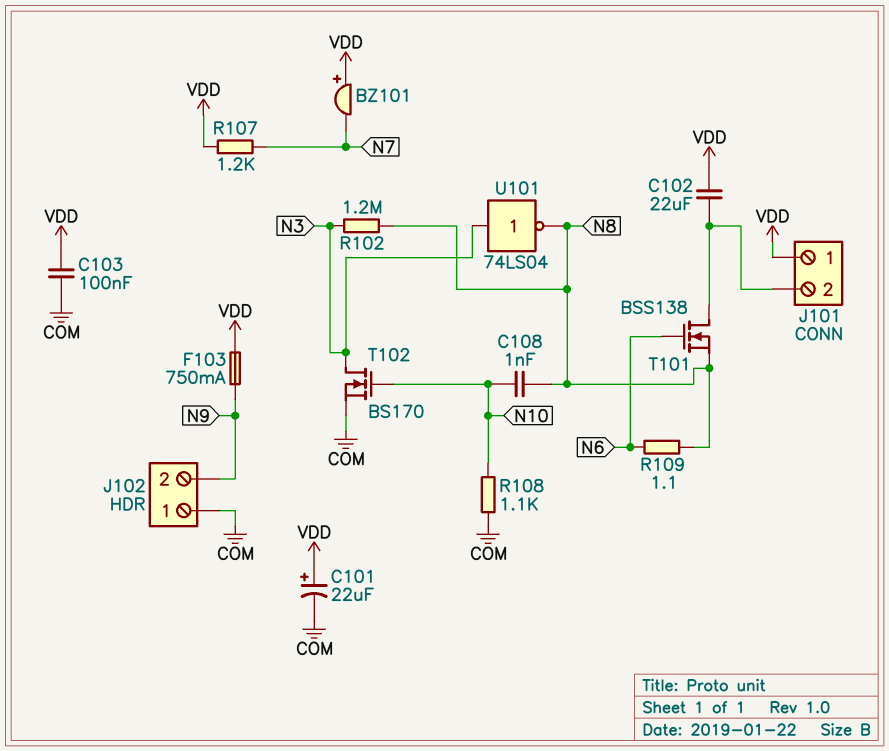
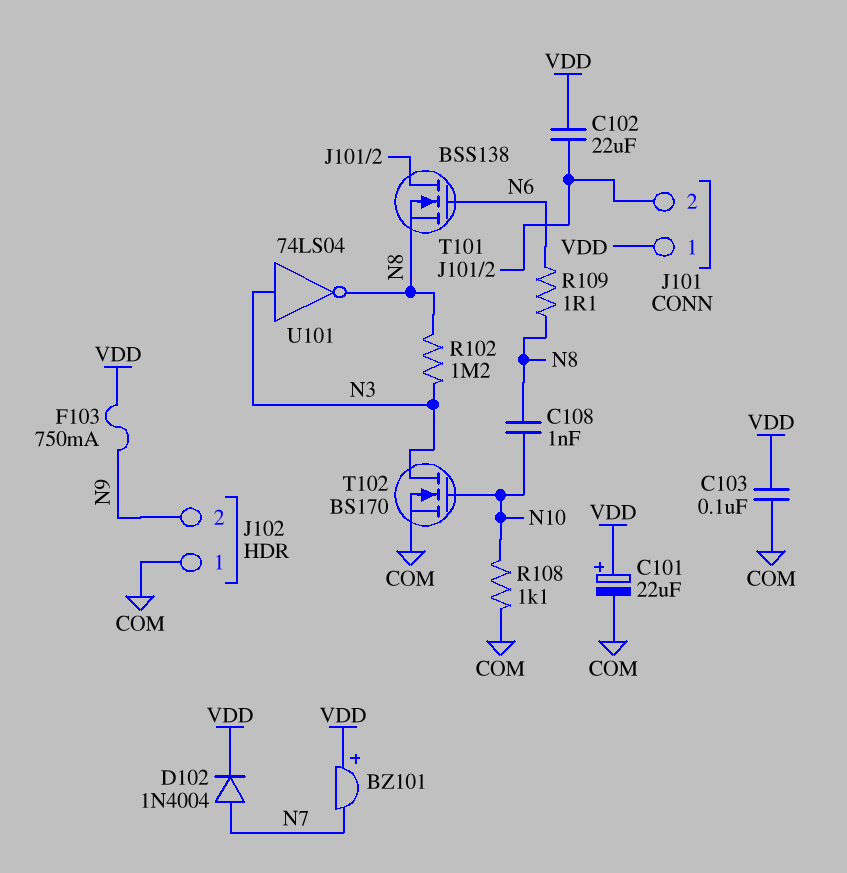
D102: none -> diode 1N4004 (A N7, K VDD)
R107: 1.2k (N7, VDD) -> none

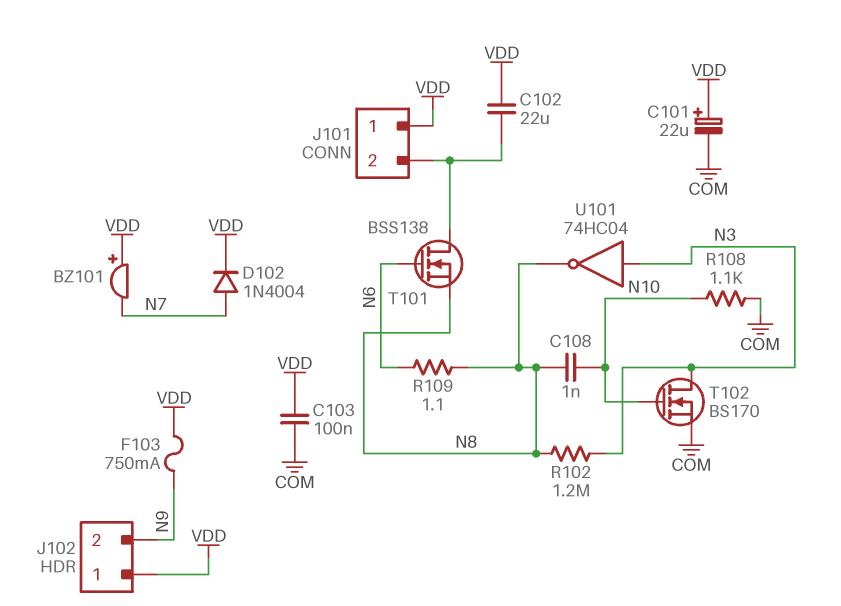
J102 pin 1: COM -> VDD
U101: NOT 74LS04 (in N3, out N8) -> NOT 74HC04 (in N3, out N8)

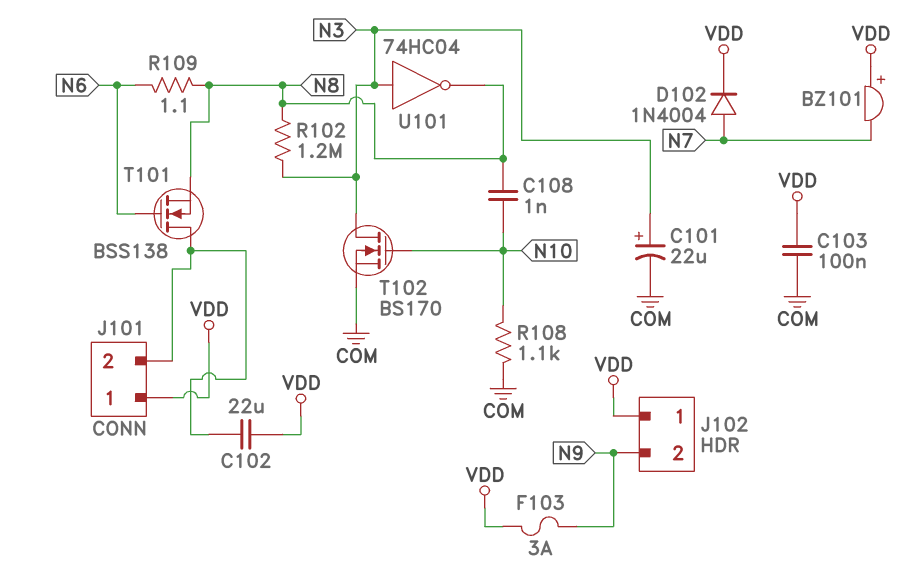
C101: 22uF (plus VDD, minus COM) -> 22uF (plus N3, minus COM)
F103: 750mA (N9, VDD) -> 3A (N9, VDD)

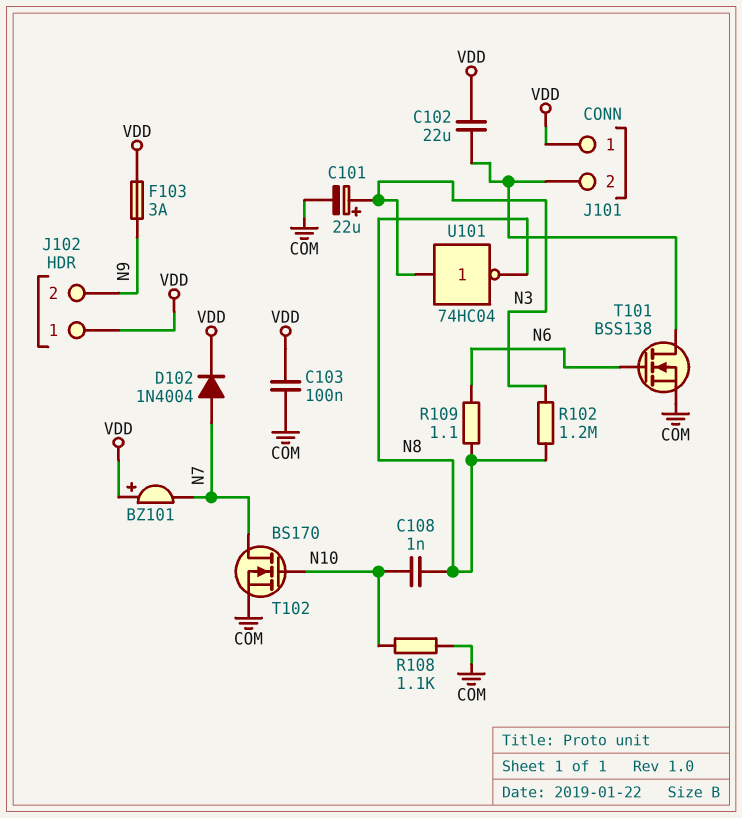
T101: NMOS BSS138 (G N6, D J101/2, S N8) -> NMOS BSS138 (G N6, D J101/2, S COM)
T102: NMOS BS170 (G N10, D N3, S COM) -> NMOS BS170 (G N10, D N7, S COM)

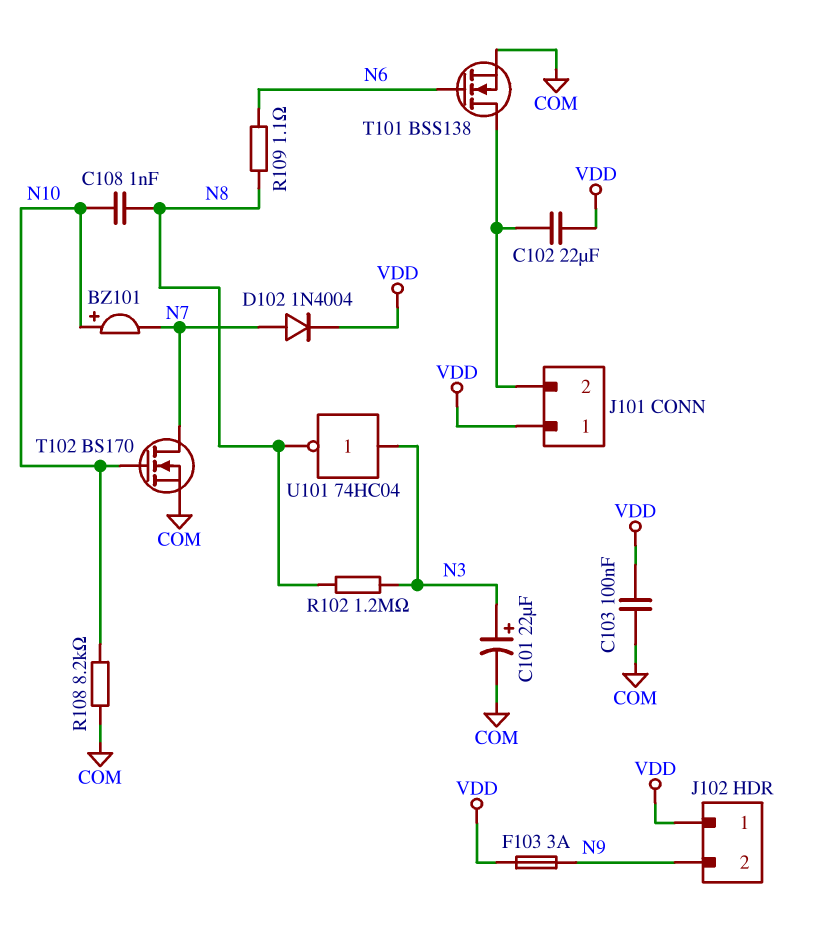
BZ101: buzzer (plus VDD, minus N7) -> buzzer (plus N10, minus N7)
R108: 1.1k (COM, N10) -> 8.2k (COM, N10)

